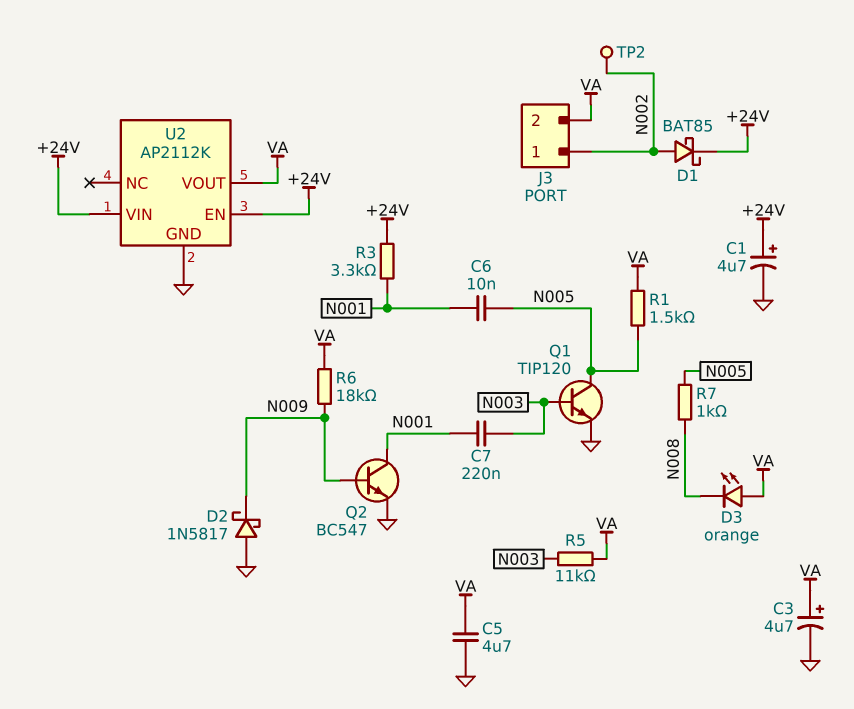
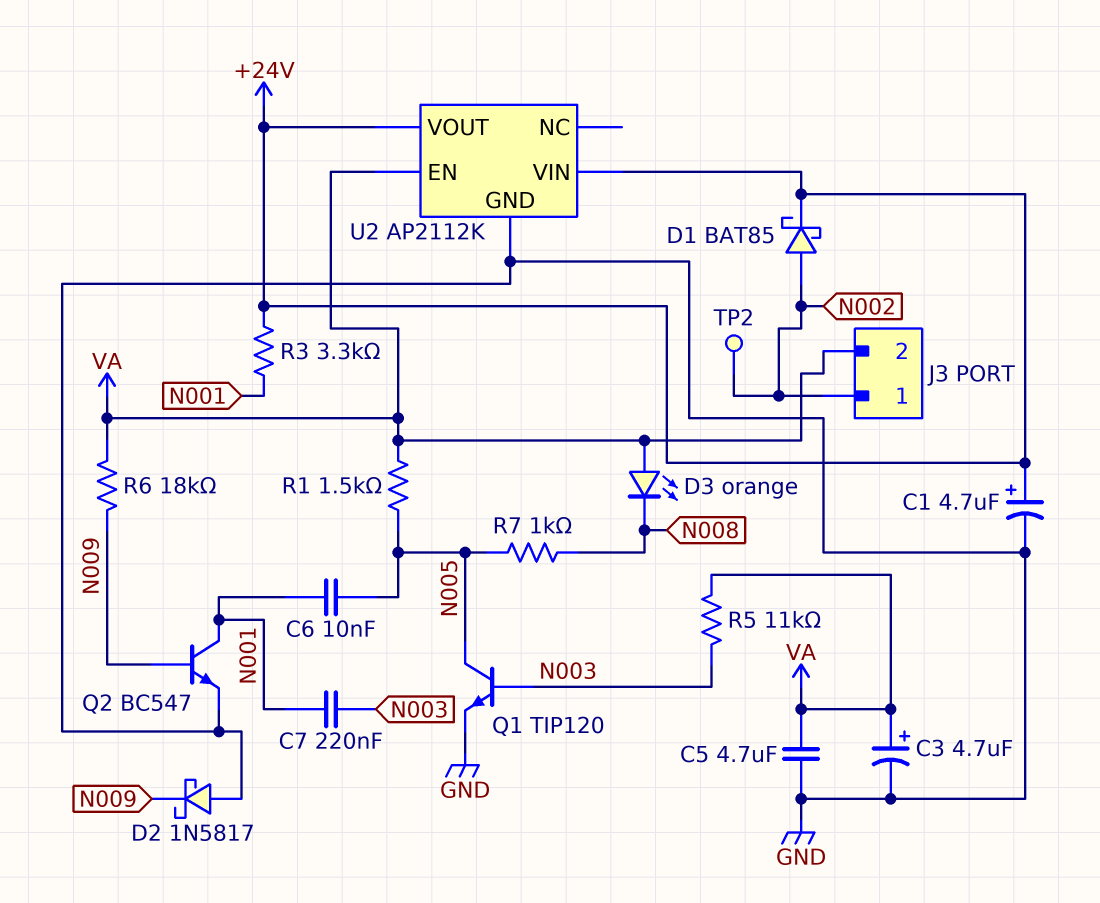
U2 pin EN: +24V -> VA
U2 pin VOUT: VA -> +24V

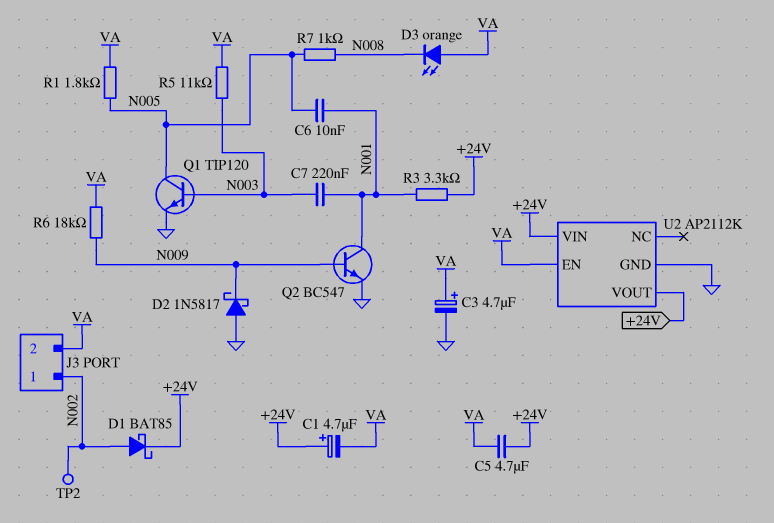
C1: 4.7uF (plus +24V, minus GND) -> 4.7uF (plus +24V, minus VA)
C5: 4.7uF (GND, VA) -> 4.7uF (+24V, VA)
R1: 1.5k (N005, VA) -> 1.8k (N005, VA)

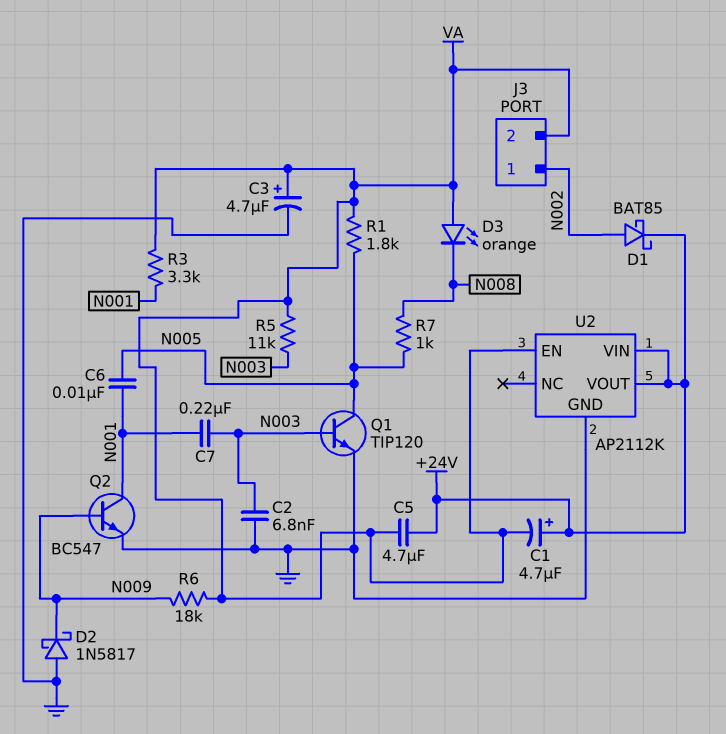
C2: none -> 6.8nF (GND, N003)
R3: 3.3k (+24V, N001) -> 3.3k (N001, VA)
TP2: test point (N002) -> none

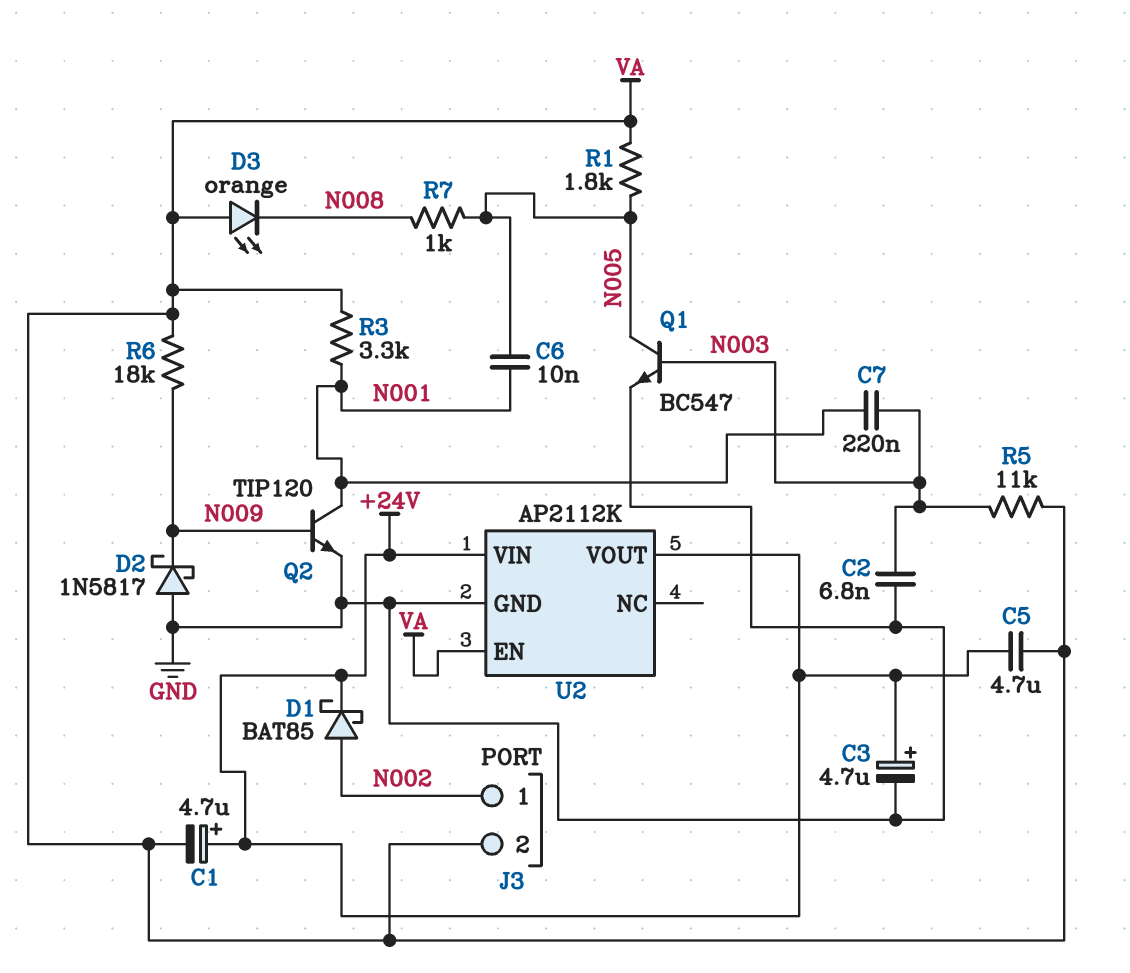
C3: 4.7uF (plus VA, minus GND) -> 4.7uF (plus +24V, minus GND)
Q1: NPN TIP120 (B N003, C N005, E GND) -> NPN BC547 (B N003, C N005, E GND)
Q2: NPN BC547 (B N009, C N001, E GND) -> NPN TIP120 (B N009, C N001, E GND)

